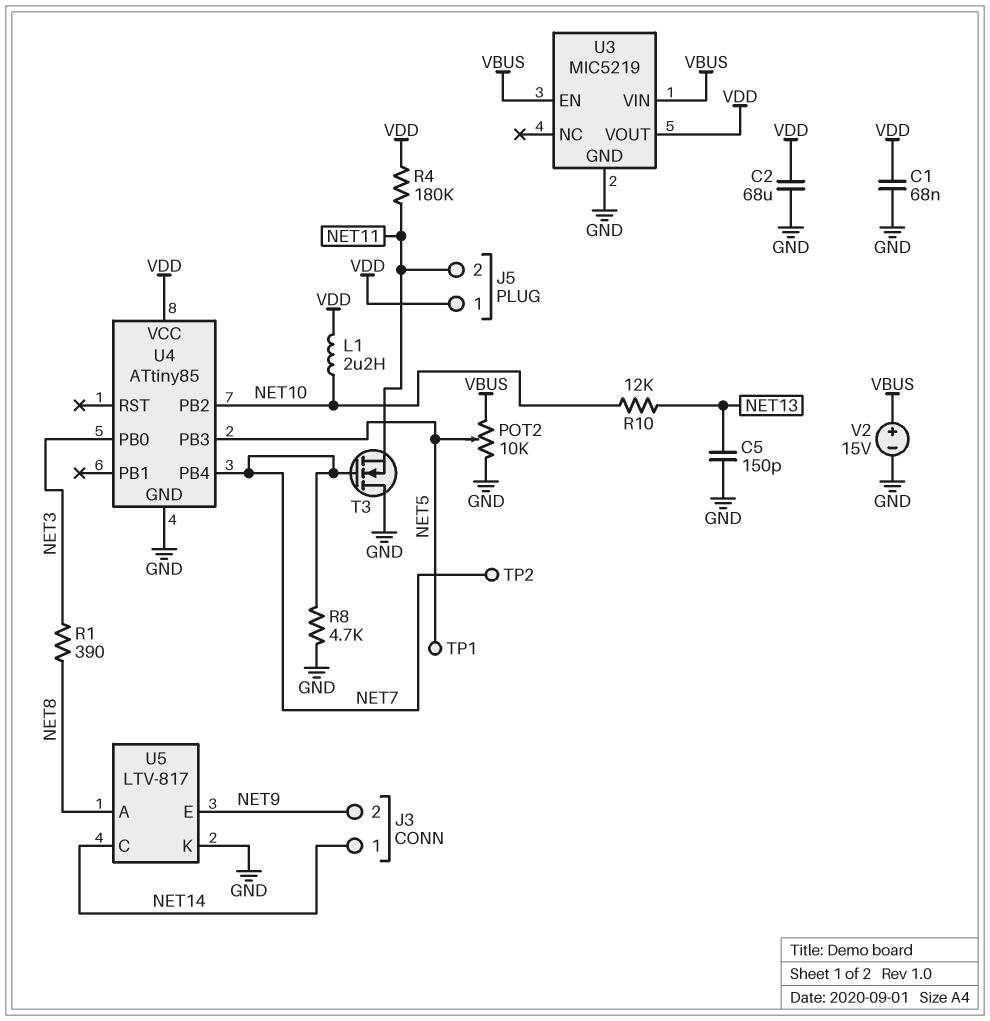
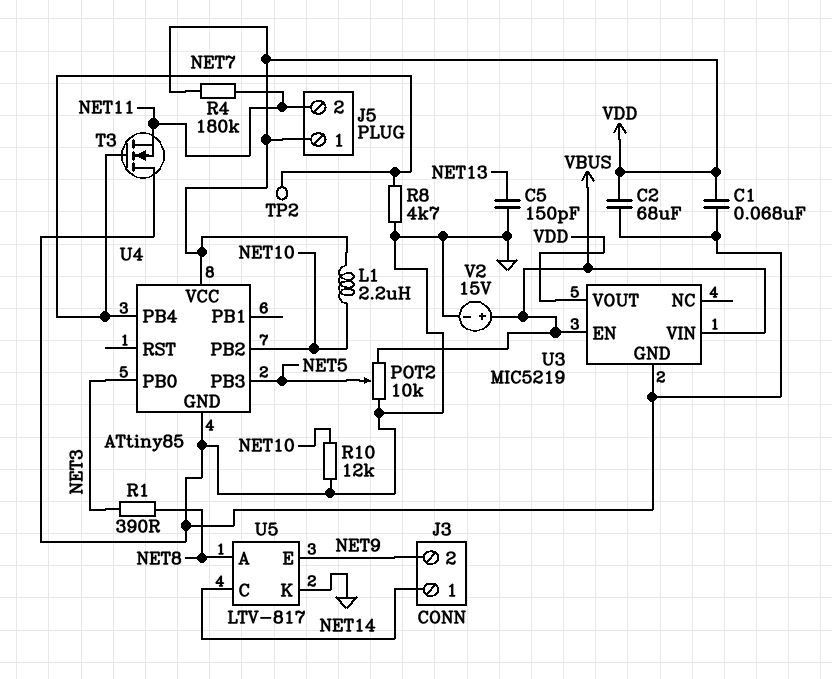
R10: 12k (NET10, NET13) -> 12k (GND, NET10)
TP1: test point (NET5) -> none

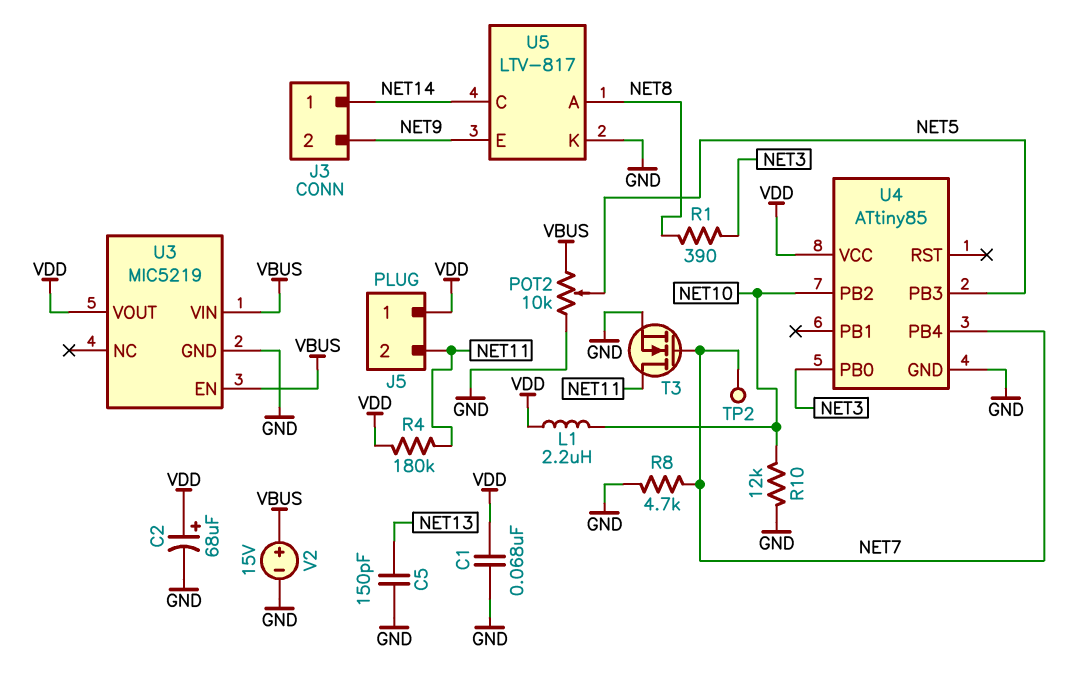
C2: 68uF (GND, VDD) -> 68uF (plus VDD, minus GND)
T3: NMOS (G NET7, D GND, S NET11) -> NMOS (G NET7, D NET11, S GND)

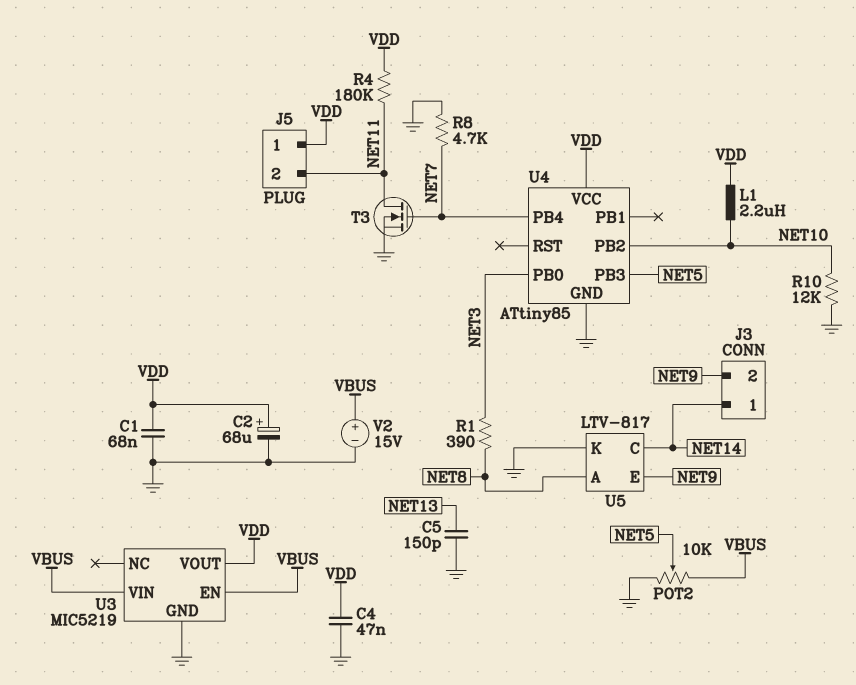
C4: none -> 47nF (GND, VDD)
TP2: test point (NET7) -> none

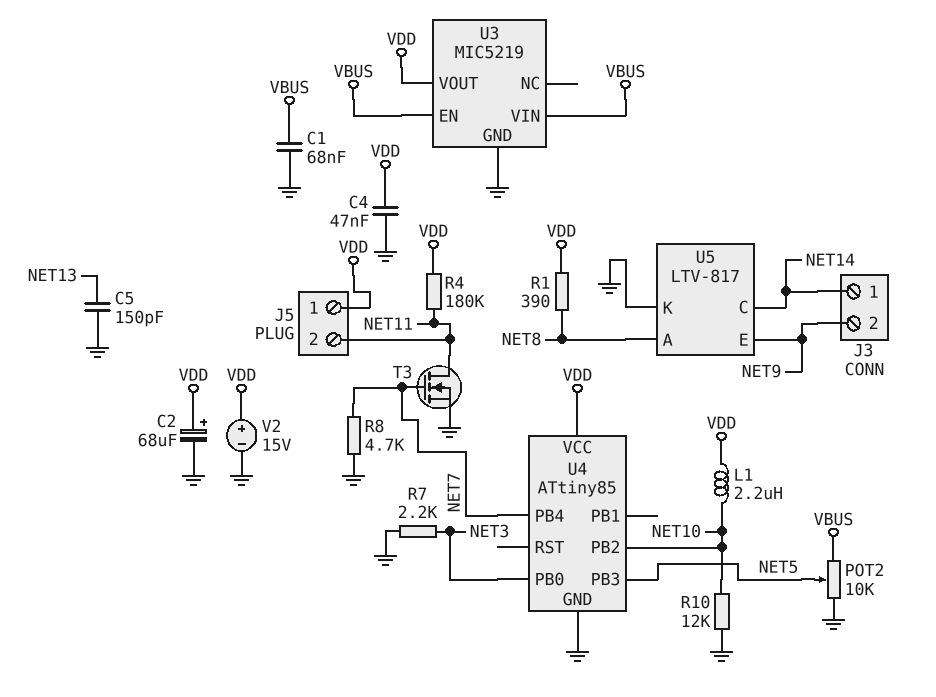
C1: 68nF (GND, VDD) -> 68nF (GND, VBUS)
R1: 390 (NET3, NET8) -> 390 (NET8, VDD)
R7: none -> 2.2k (GND, NET3)
V2: 15V (plus VBUS, minus GND) -> 15V (plus VDD, minus GND)

